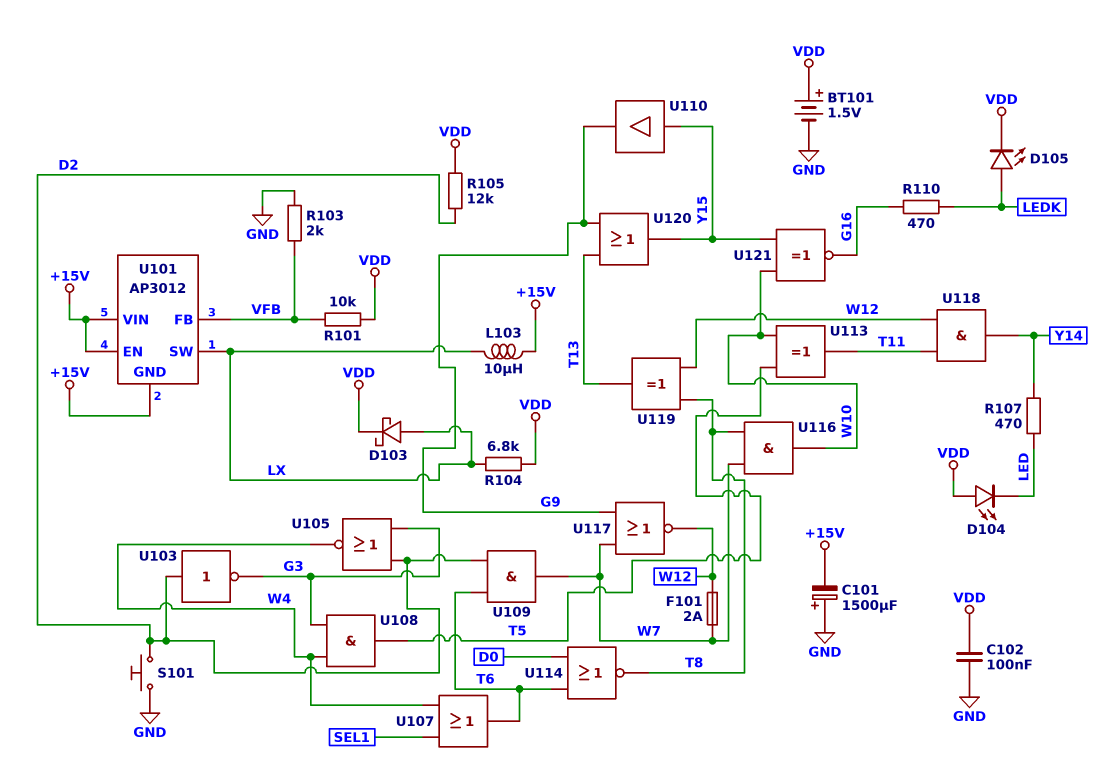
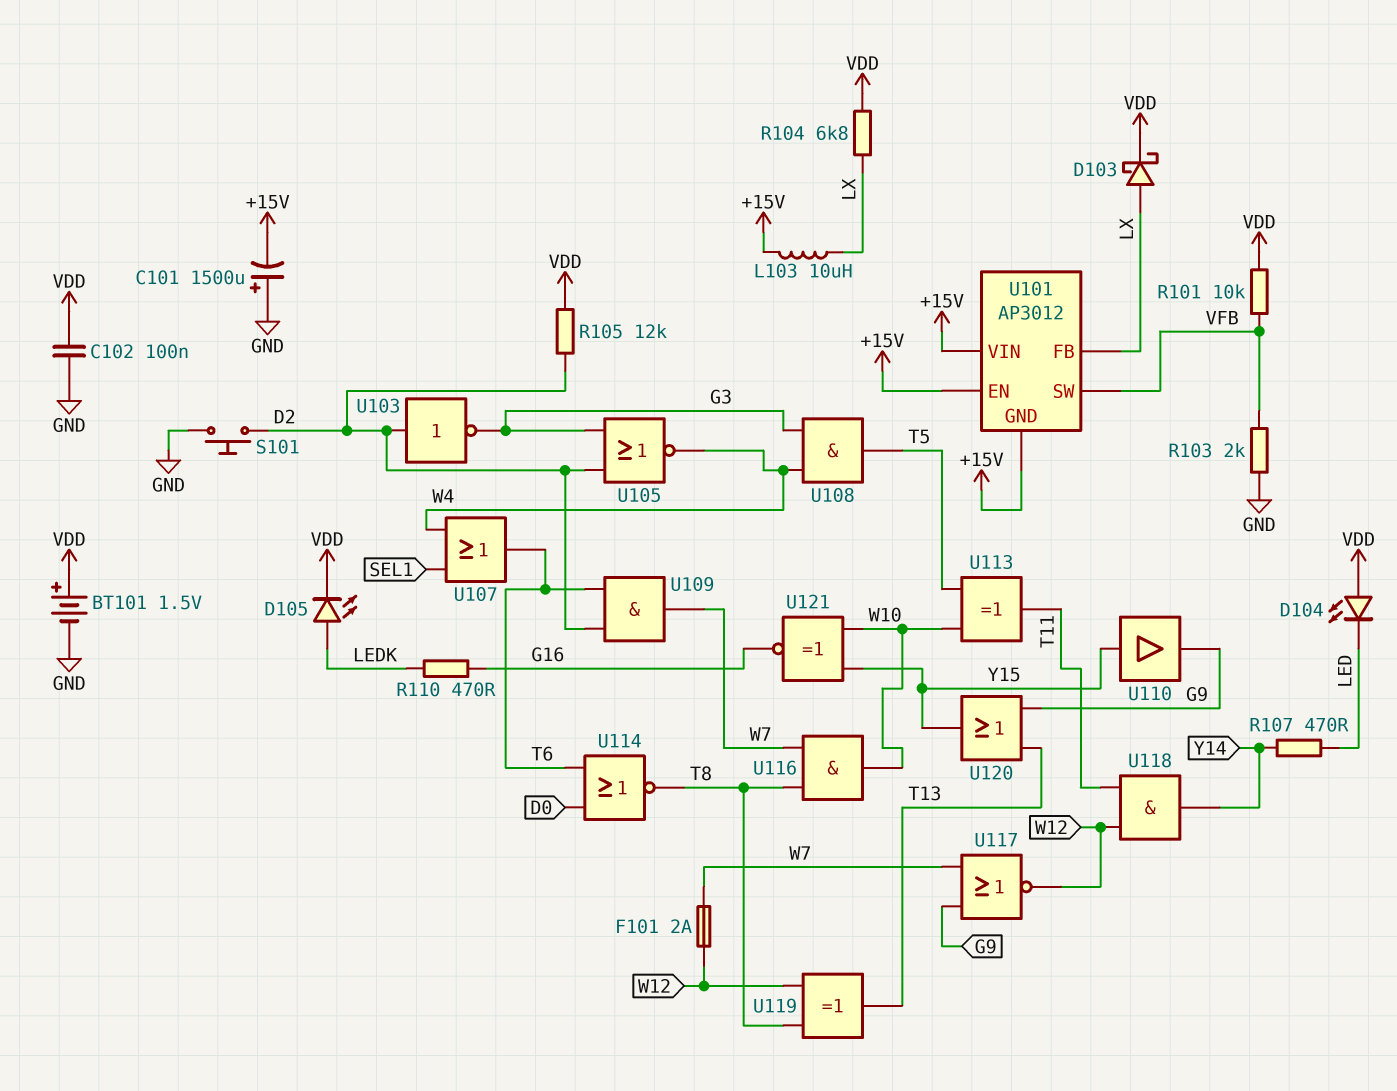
U101 pin FB: VFB -> LX
U101 pin SW: LX -> VFB

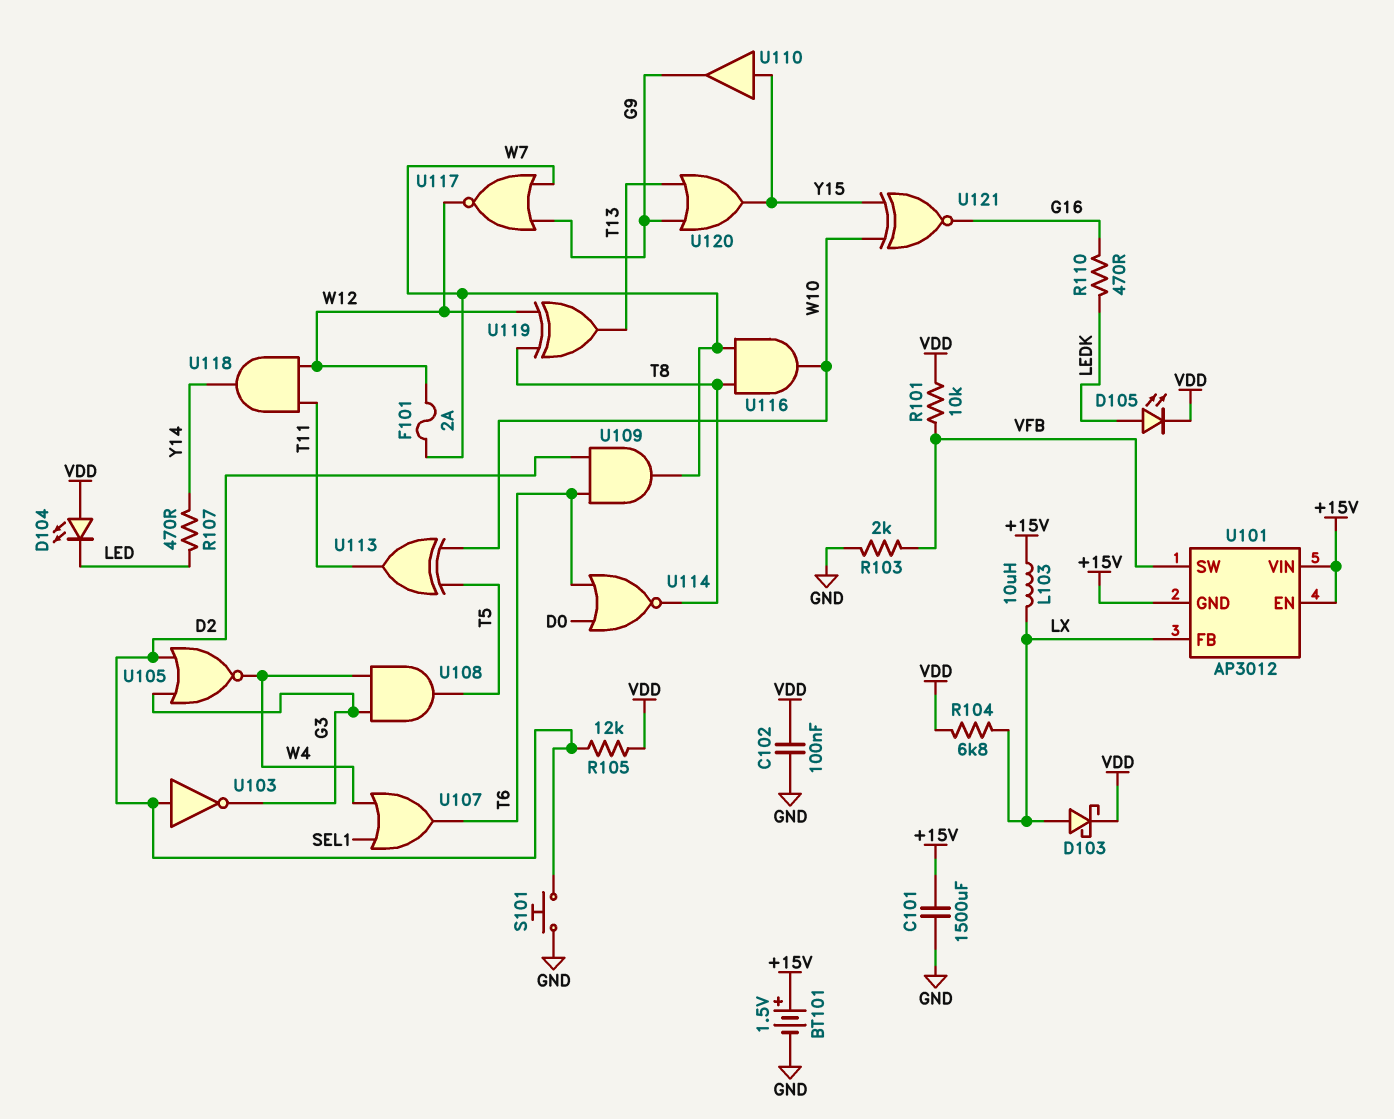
BT101: 1.5V (plus VDD, minus GND) -> 1.5V (plus +15V, minus GND)
C101: 1500uF (plus GND, minus +15V) -> 1500uF (+15V, GND)

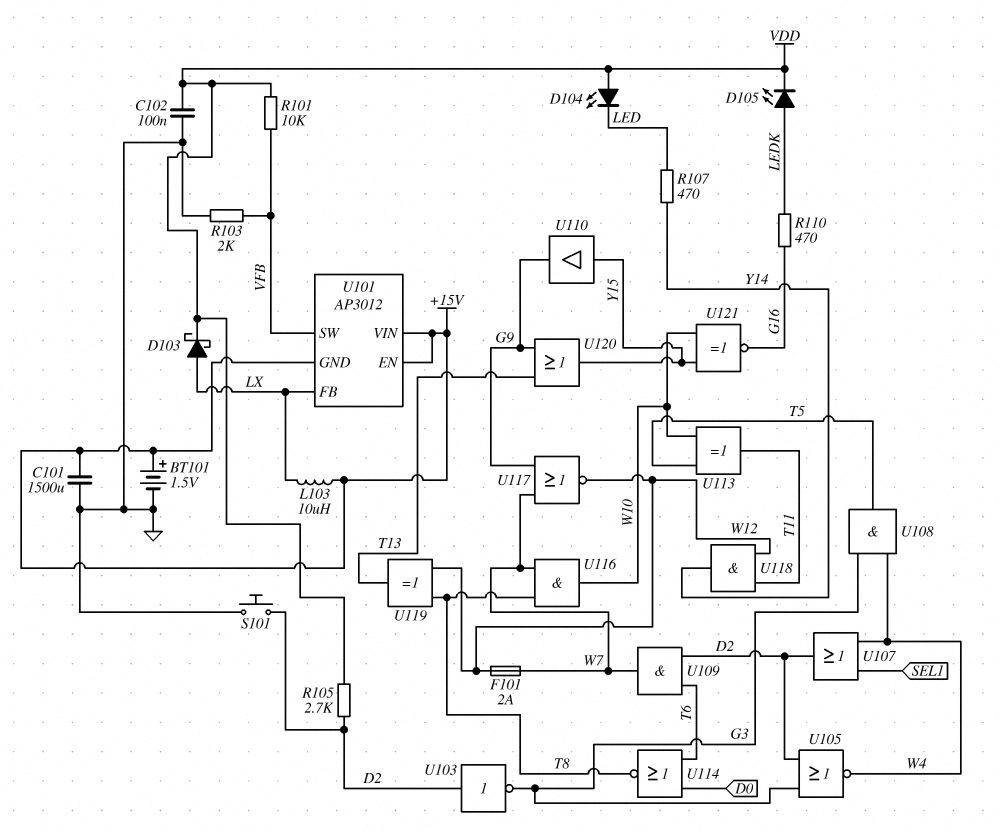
R104: 6.8k (LX, VDD) -> none
R105: 12k (D2, VDD) -> 2.7k (D2, VDD)
U107: OR (in SEL1, in W4, out T6) -> OR (in SEL1, in W4, out D2)

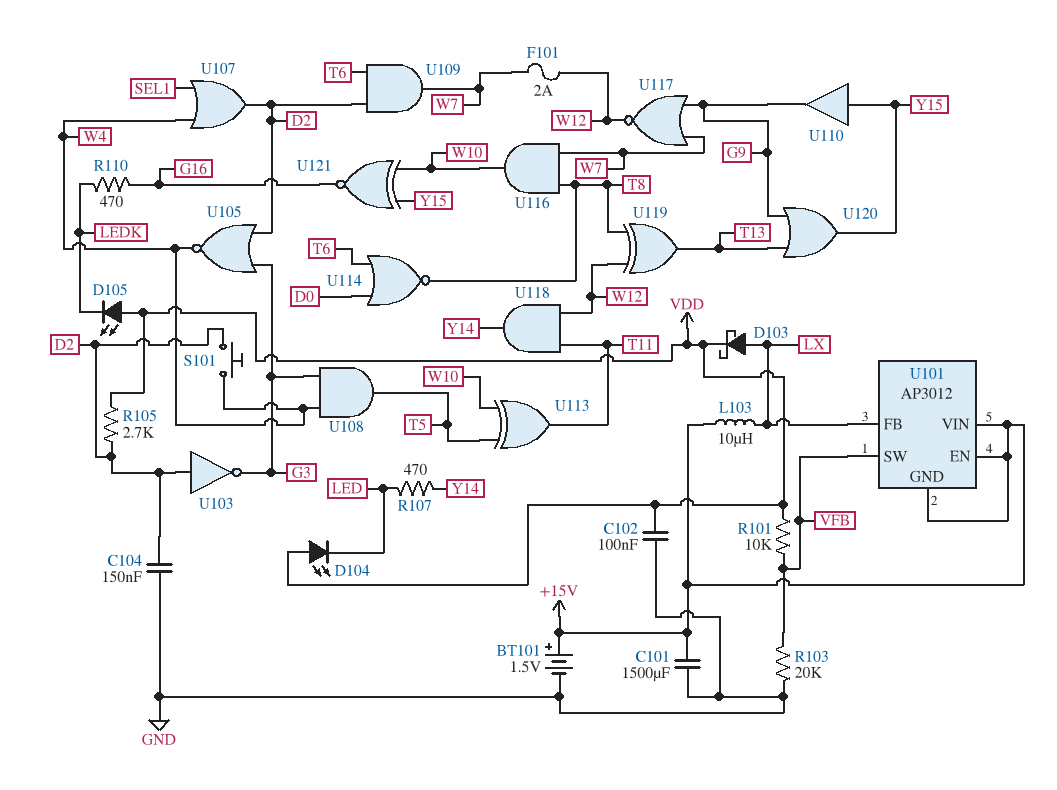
C104: none -> 150nF (D2, GND)
D105: LED (A LEDK, K VDD) -> LED (A VDD, K LEDK)
R103: 2k (GND, VFB) -> 20k (GND, VFB)
S101: button (D2, GND) -> button (D2, W4)

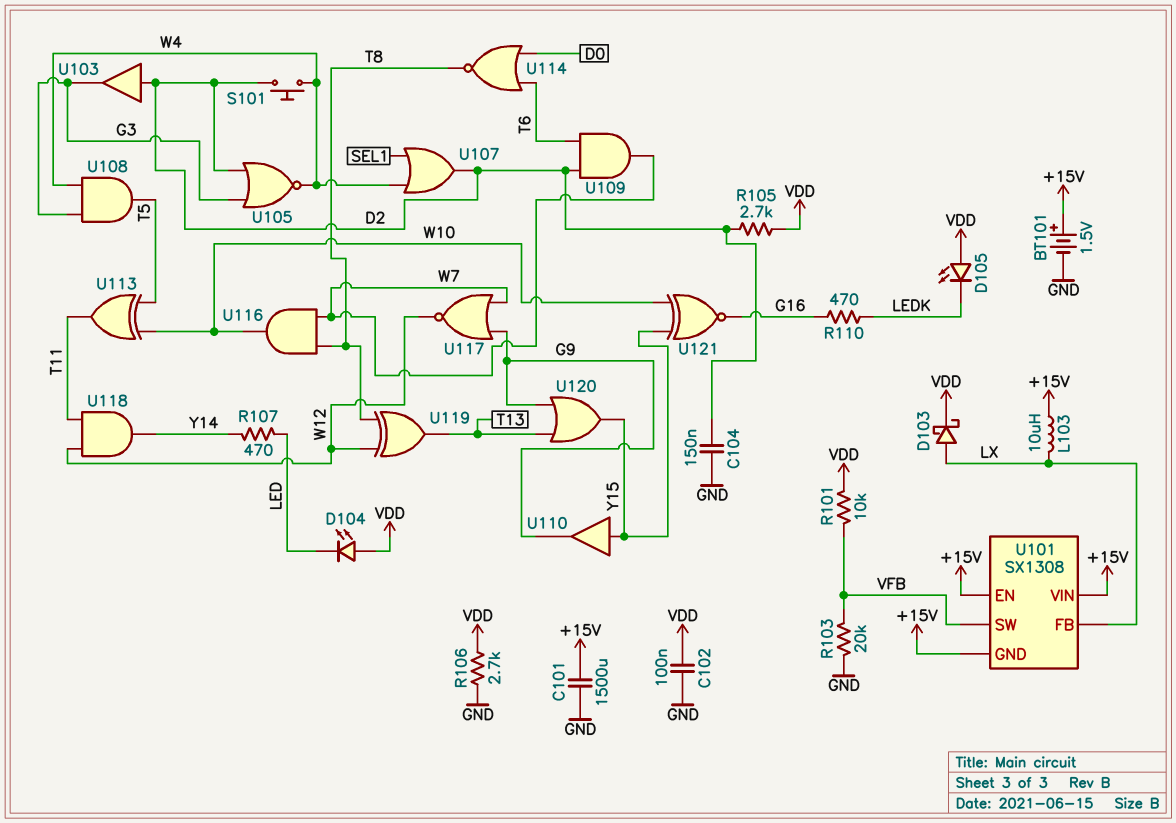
F101: 2A (W7, W12) -> none
R106: none -> 2.7k (GND, VDD)
U101: AP3012 -> SX1308
U103: NOT (in D2, out G3) -> buffer (in D2, out G3)

